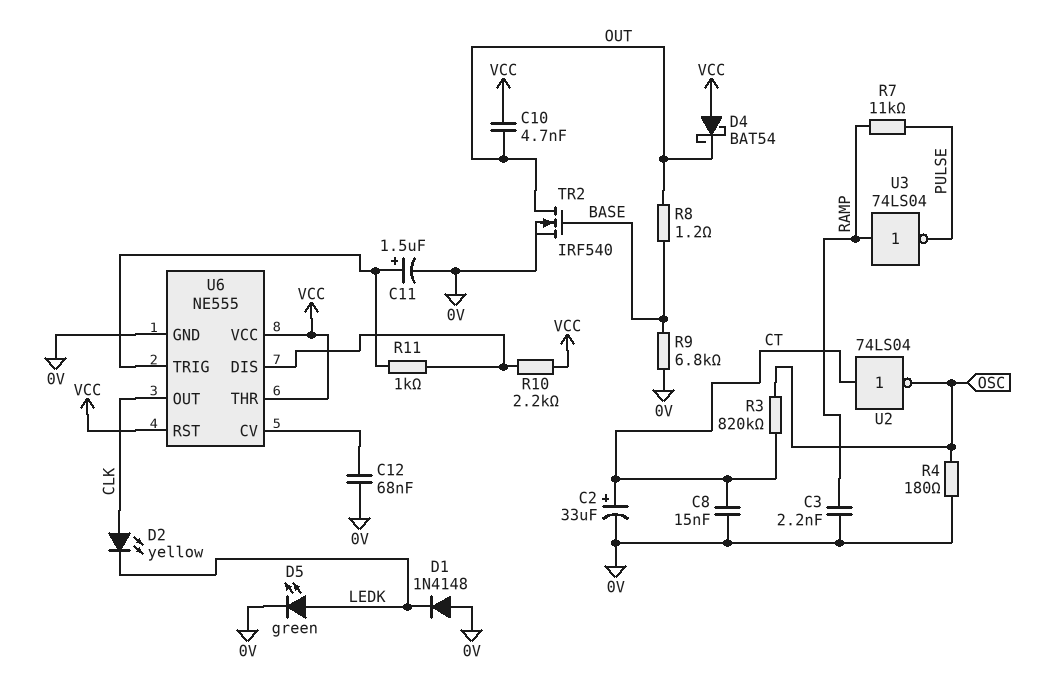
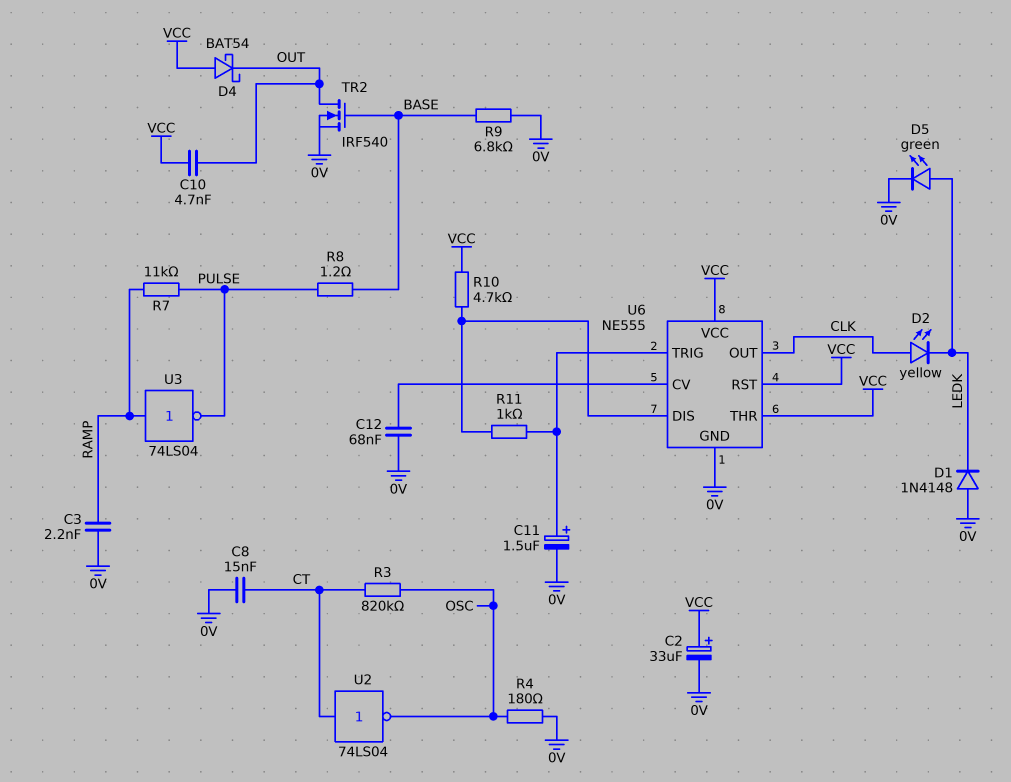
C2: 33uF (plus CT, minus 0V) -> 33uF (plus VCC, minus 0V)
R8: 1.2 (BASE, OUT) -> 1.2 (BASE, PULSE)
R10: 2.2k (U6/DIS, VCC) -> 4.7k (U6/DIS, VCC)

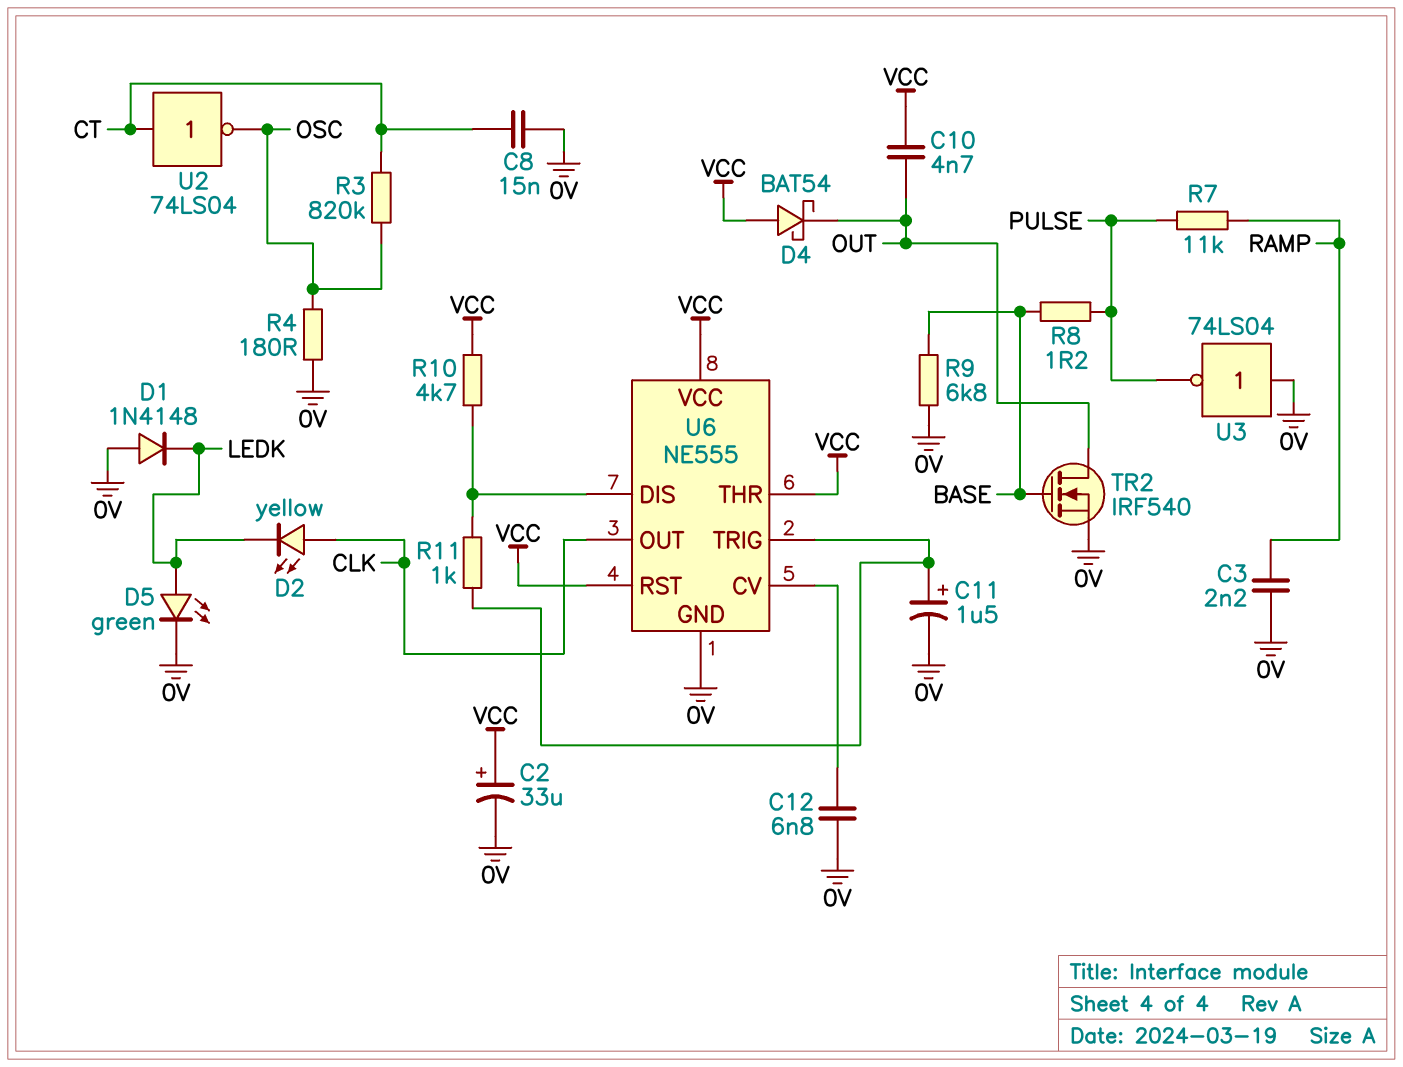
C12: 68nF (0V, U6/CV) -> 6.8nF (0V, U6/CV)
U3: NOT 74LS04 (in RAMP, out PULSE) -> NOT 74LS04 (in 0V, out PULSE)

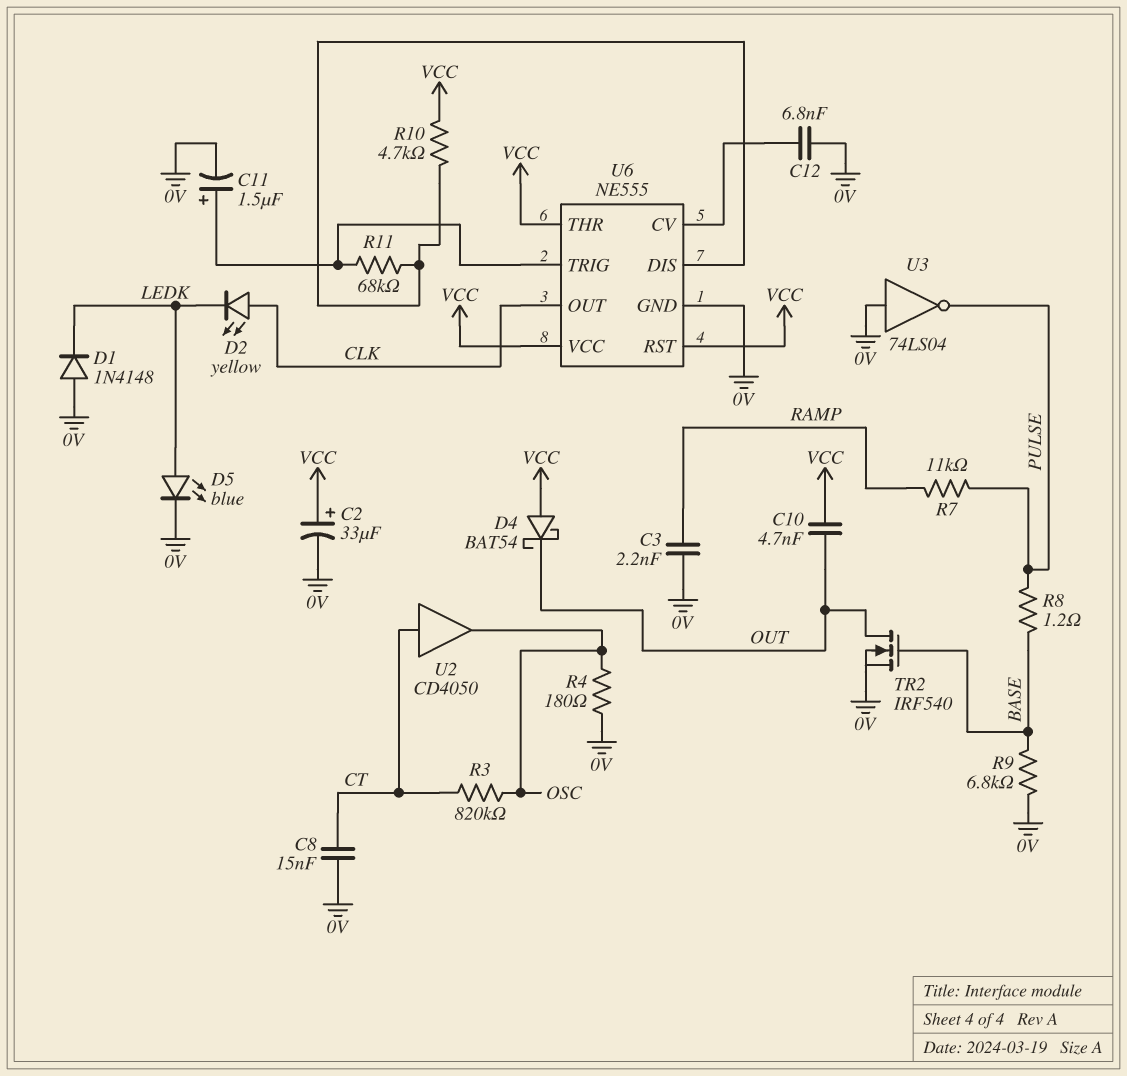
D5: LED green (A LEDK, K 0V) -> LED blue (A LEDK, K 0V)
R11: 1k (U6/DIS, U6/TRIG) -> 68k (U6/DIS, U6/TRIG)
U2: NOT 74LS04 (in CT, out OSC) -> buffer CD4050 (in CT, out OSC)

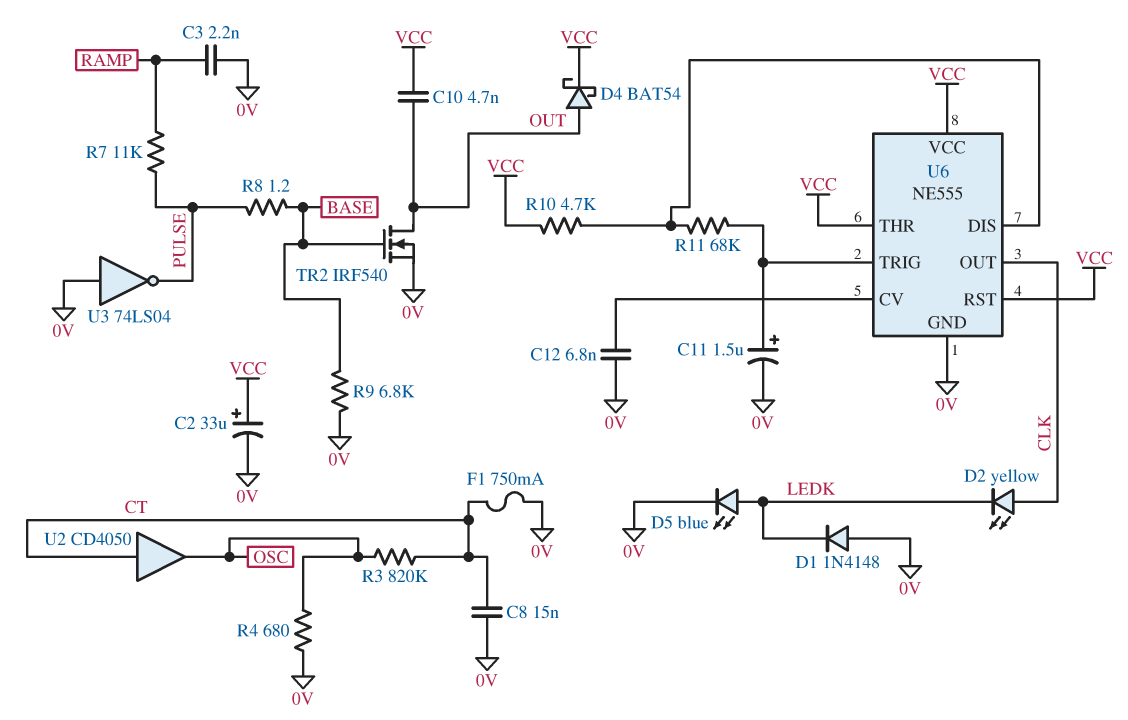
D4: schottky BAT54 (A VCC, K OUT) -> schottky BAT54 (A OUT, K VCC)
F1: none -> 750mA (0V, CT)
R4: 180 (0V, OSC) -> 680 (0V, OSC)

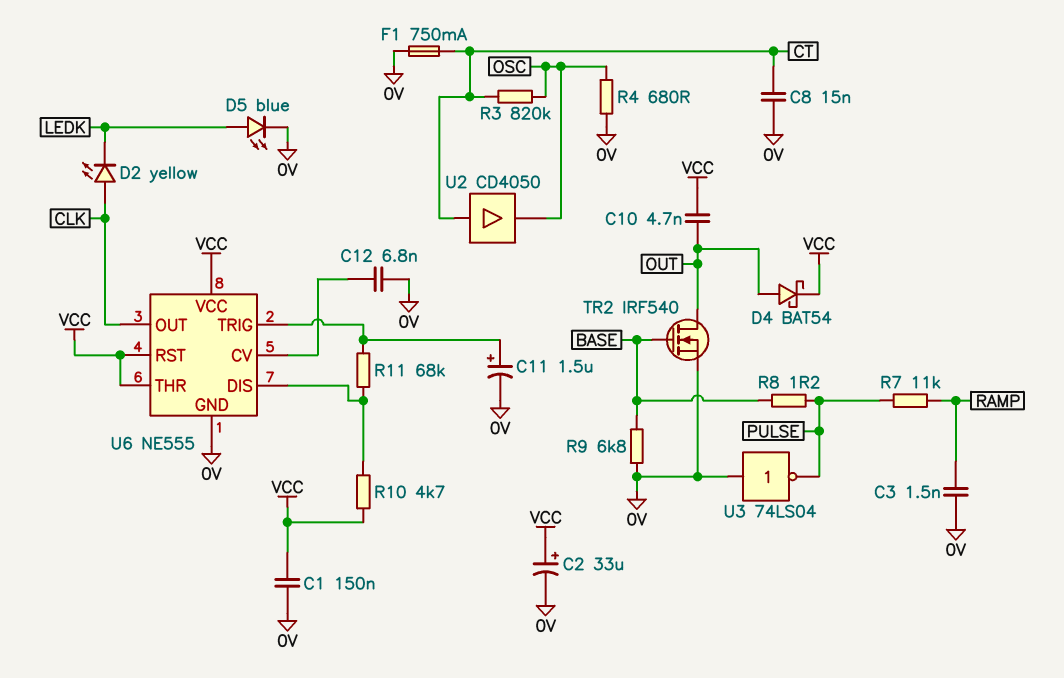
C1: none -> 150nF (0V, VCC)
C3: 2.2nF (0V, RAMP) -> 1.5nF (0V, RAMP)
D1: diode 1N4148 (A 0V, K LEDK) -> none

